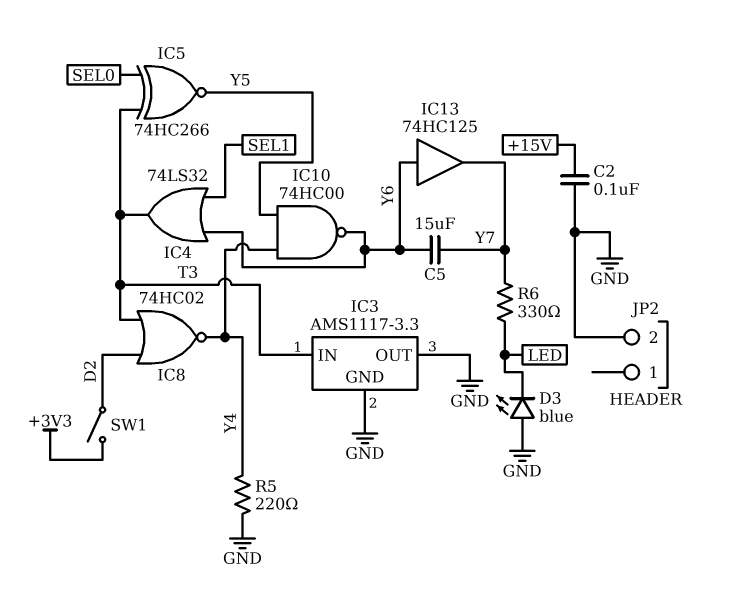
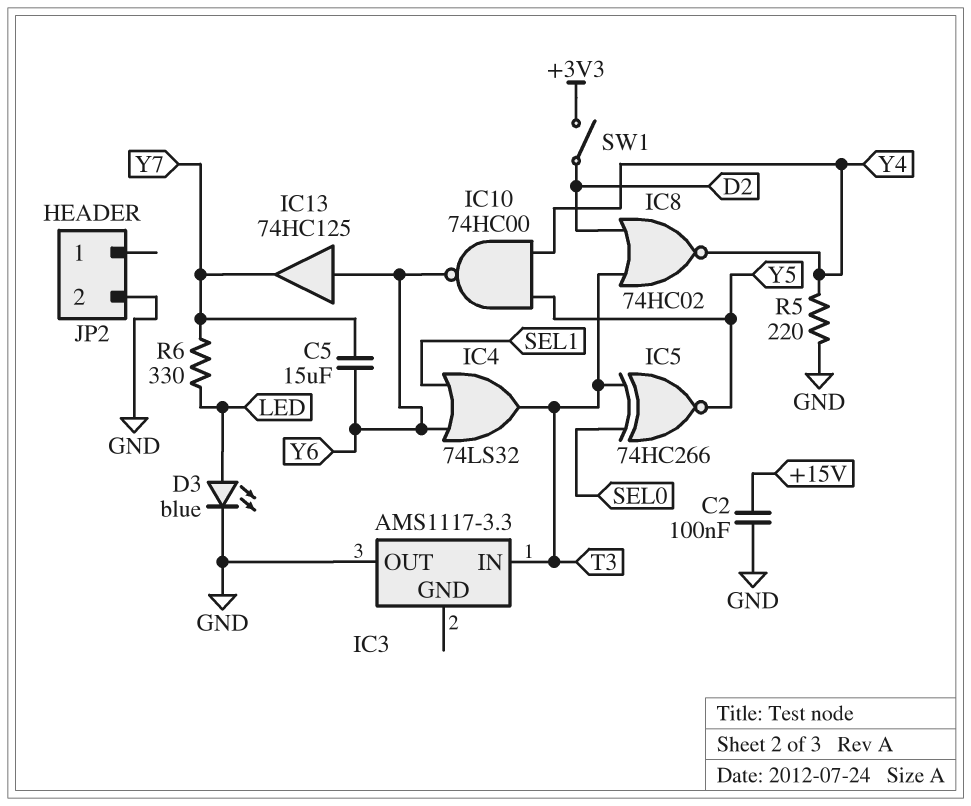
D3: LED blue (A GND, K LED) -> LED blue (A LED, K GND)
IC3 pin GND: GND -> none

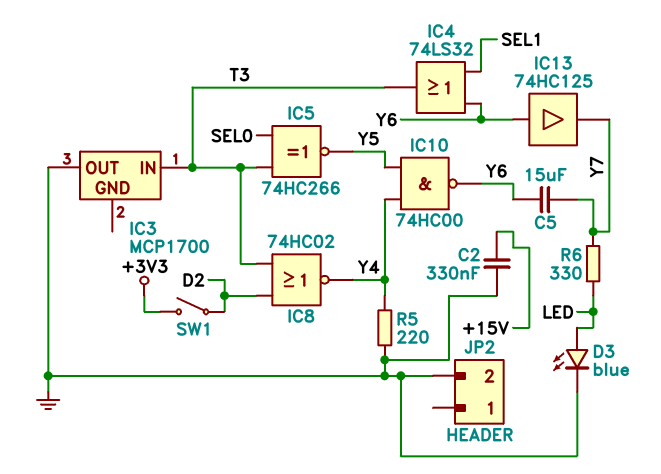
C2: 100nF (+15V, GND) -> 330nF (+15V, GND)
IC3: AMS1117-3.3 -> MCP1700

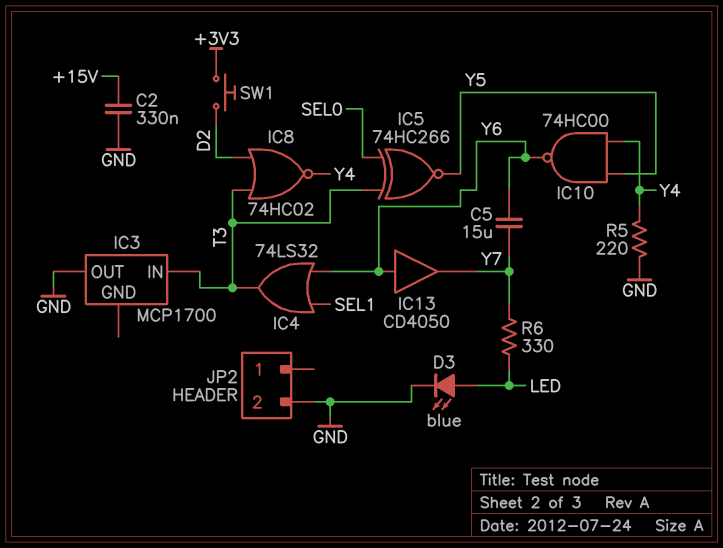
IC13: buffer 74HC125 (in Y6, out Y7) -> buffer CD4050 (in Y6, out Y7)
SW1: switch (+3V3, D2) -> button (+3V3, D2)

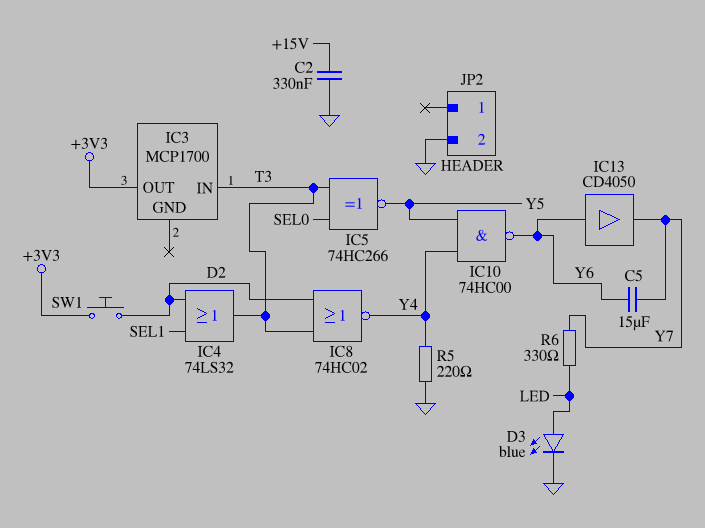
IC3 pin OUT: GND -> +3V3
IC4: OR 74LS32 (in SEL1, in Y6, out T3) -> OR 74LS32 (in D2, in SEL1, out T3)

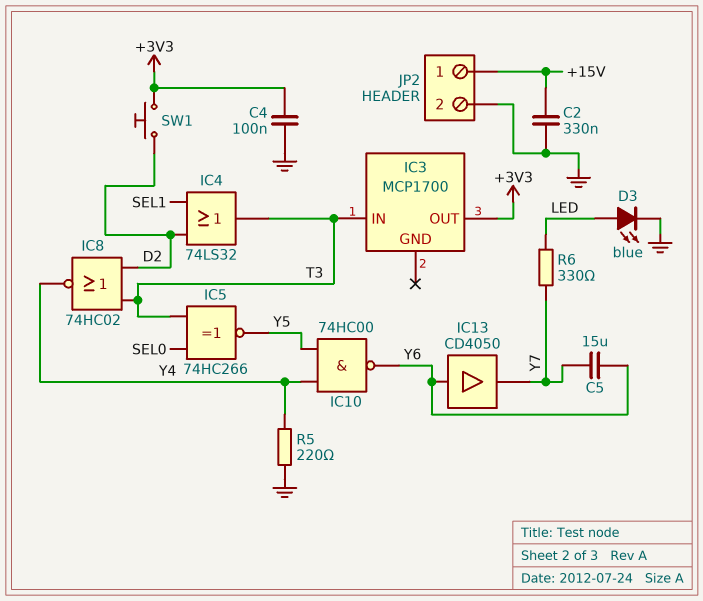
C4: none -> 100nF (+3V3, GND)
JP2 pin 1: none -> +15V

